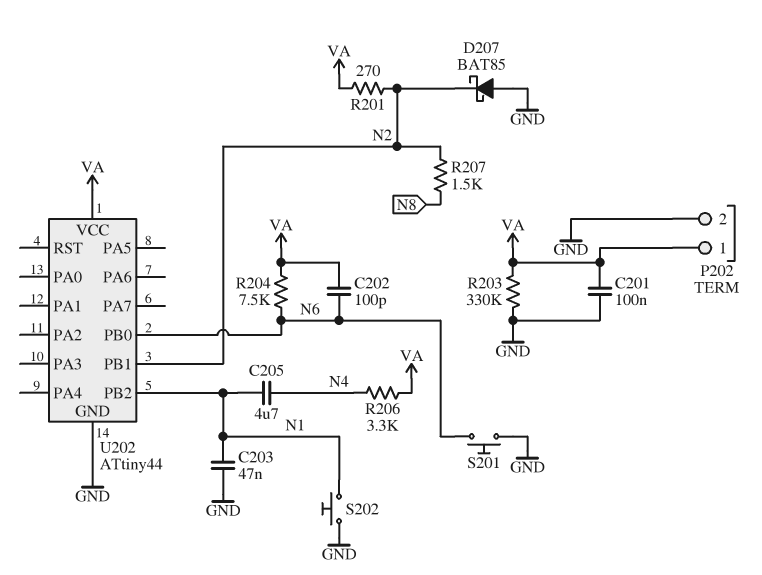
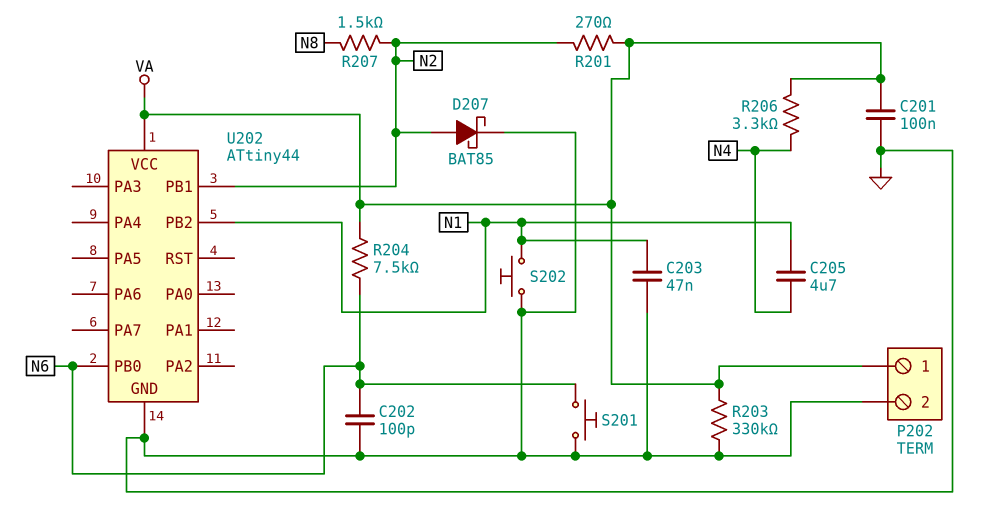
C202: 100pF (N6, VA) -> 100pF (GND, N6)
D207: schottky BAT85 (A GND, K N2) -> schottky BAT85 (A N2, K GND)

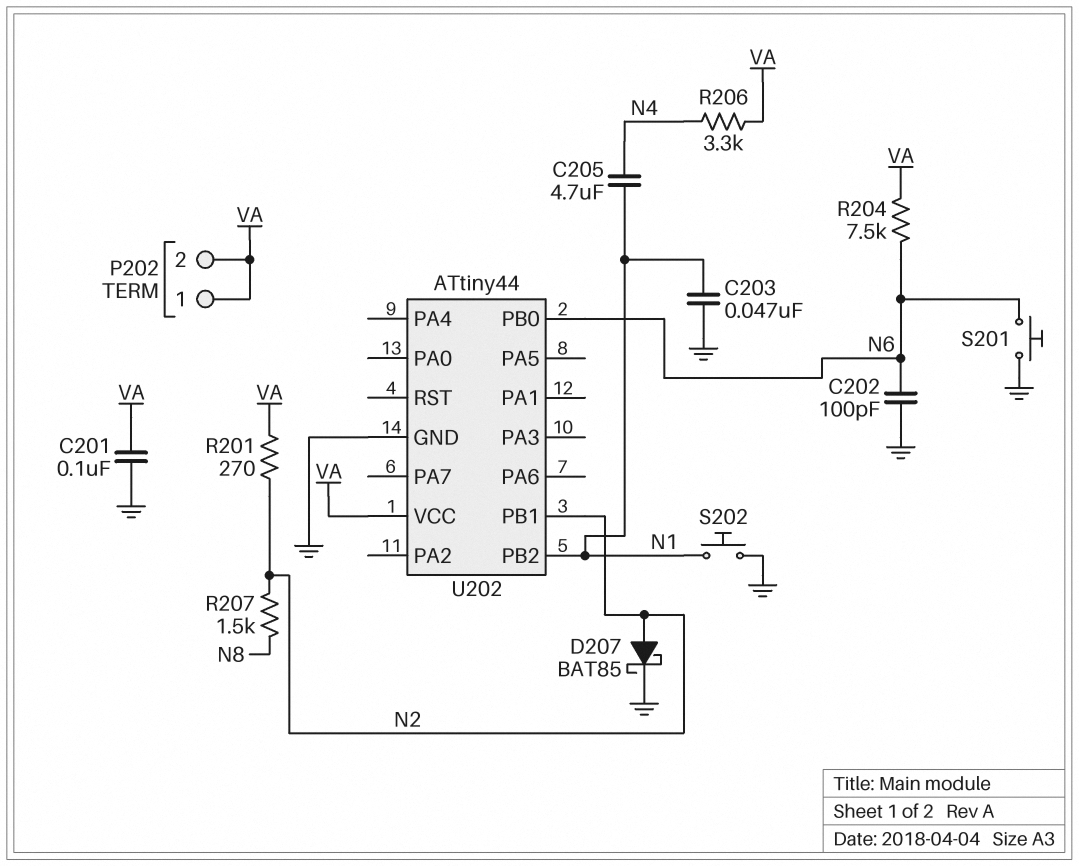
P202 pin 2: GND -> VA
R203: 330k (GND, VA) -> none

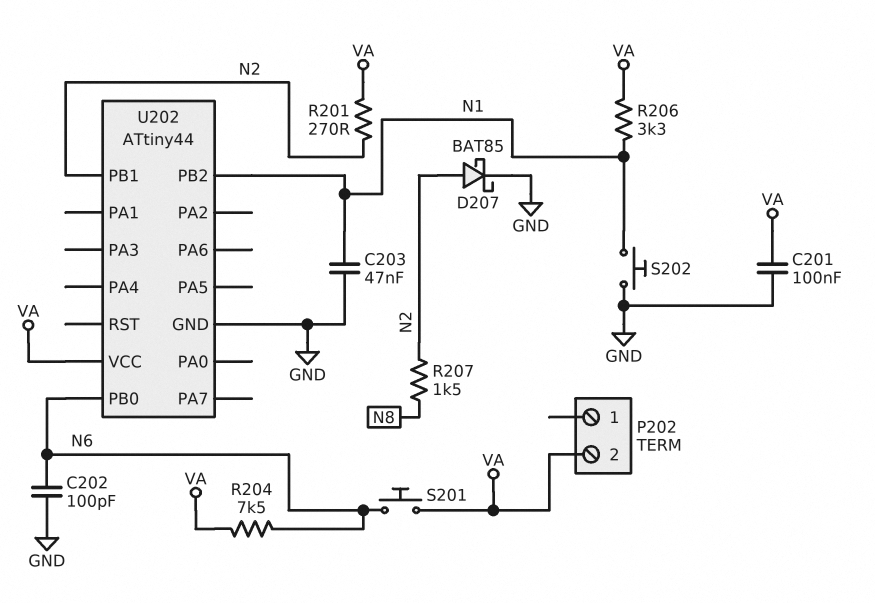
C205: 4.7uF (N1, N4) -> none
P202 pin 1: VA -> none
R206: 3.3k (N4, VA) -> 3.3k (N1, VA)
S201: button (GND, N6) -> button (N6, VA)

